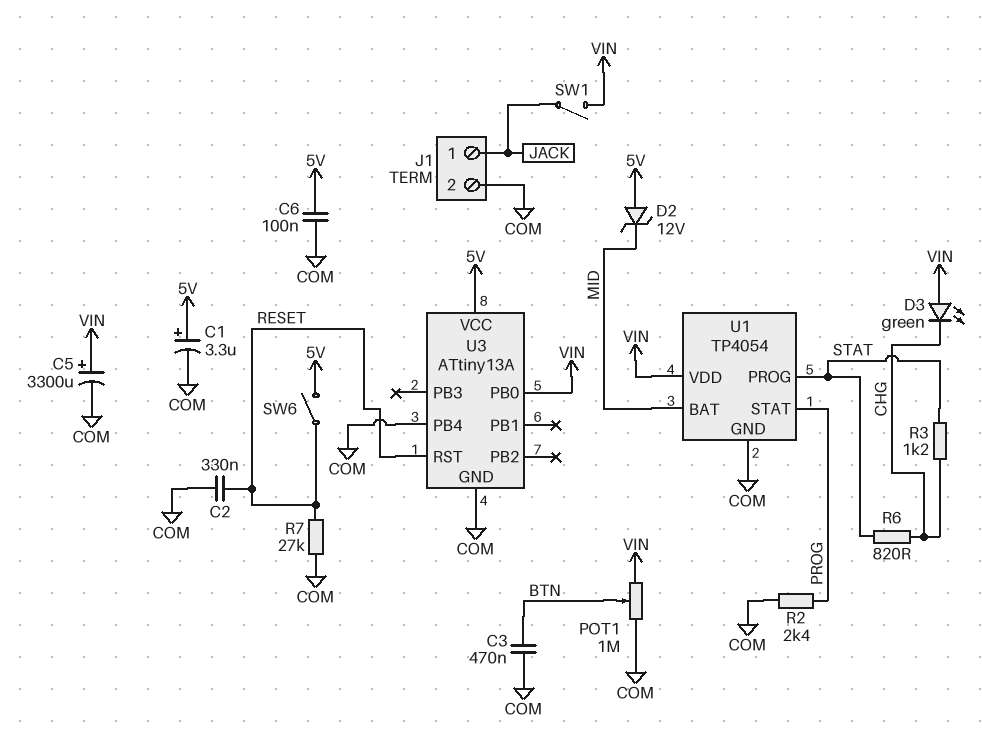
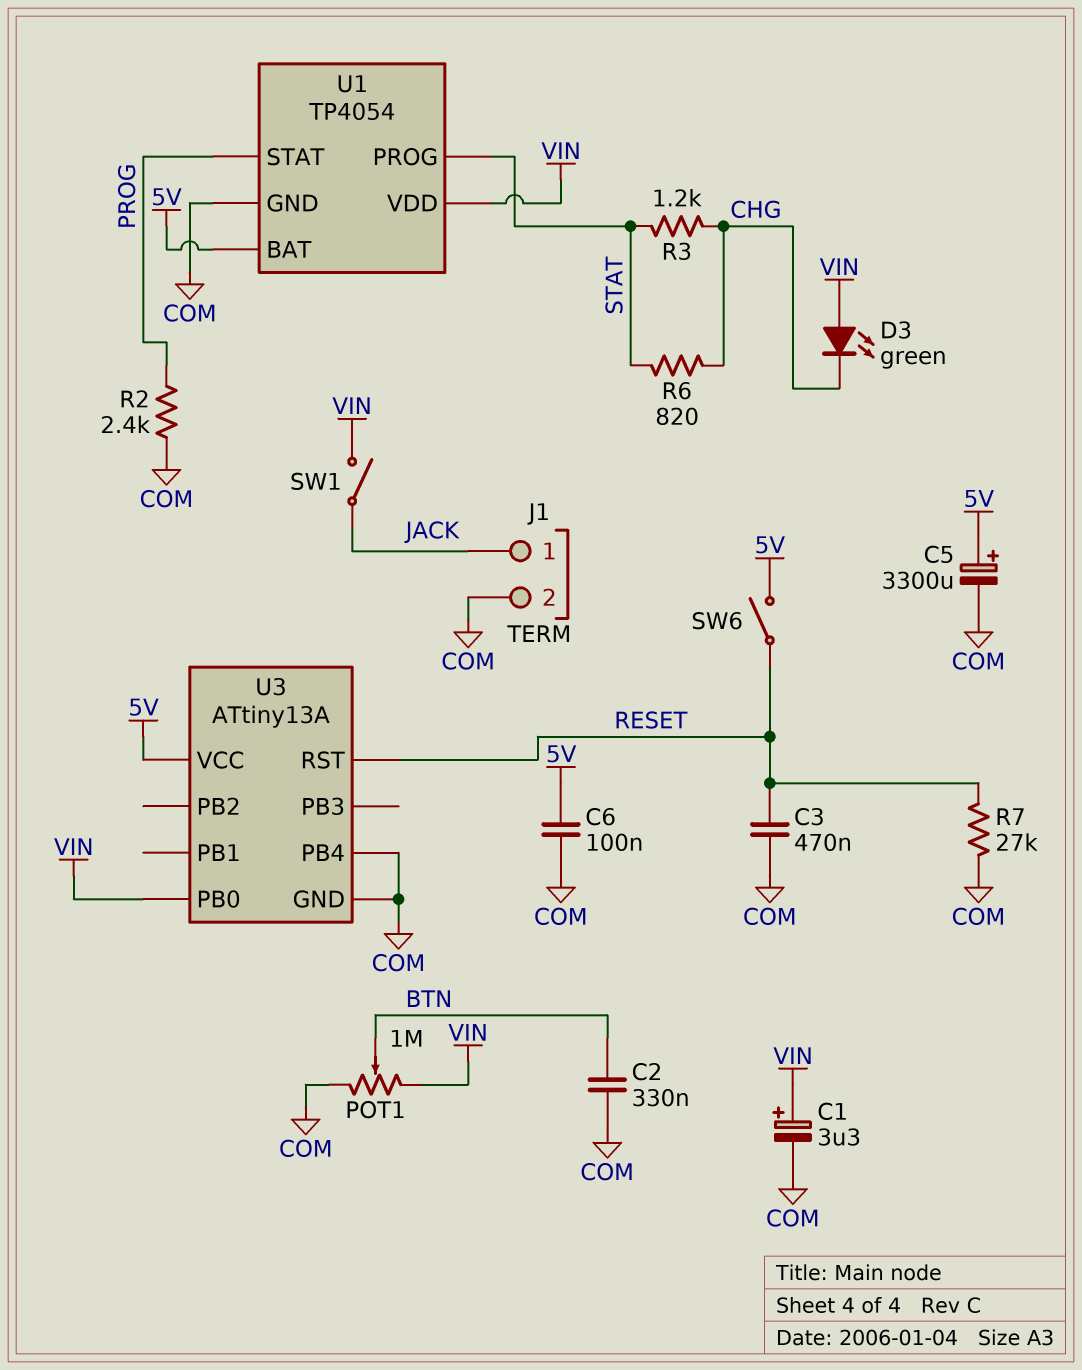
C1: 3.3uF (plus 5V, minus COM) -> 3.3uF (plus VIN, minus COM)
C2: 330nF (COM, RESET) -> 330nF (BTN, COM)
C3: 470nF (BTN, COM) -> 470nF (COM, RESET)
C5: 3300uF (plus VIN, minus COM) -> 3300uF (plus 5V, minus COM)
D2: zener 12V (A 5V, K MID) -> none
U1 pin BAT: MID -> 5V

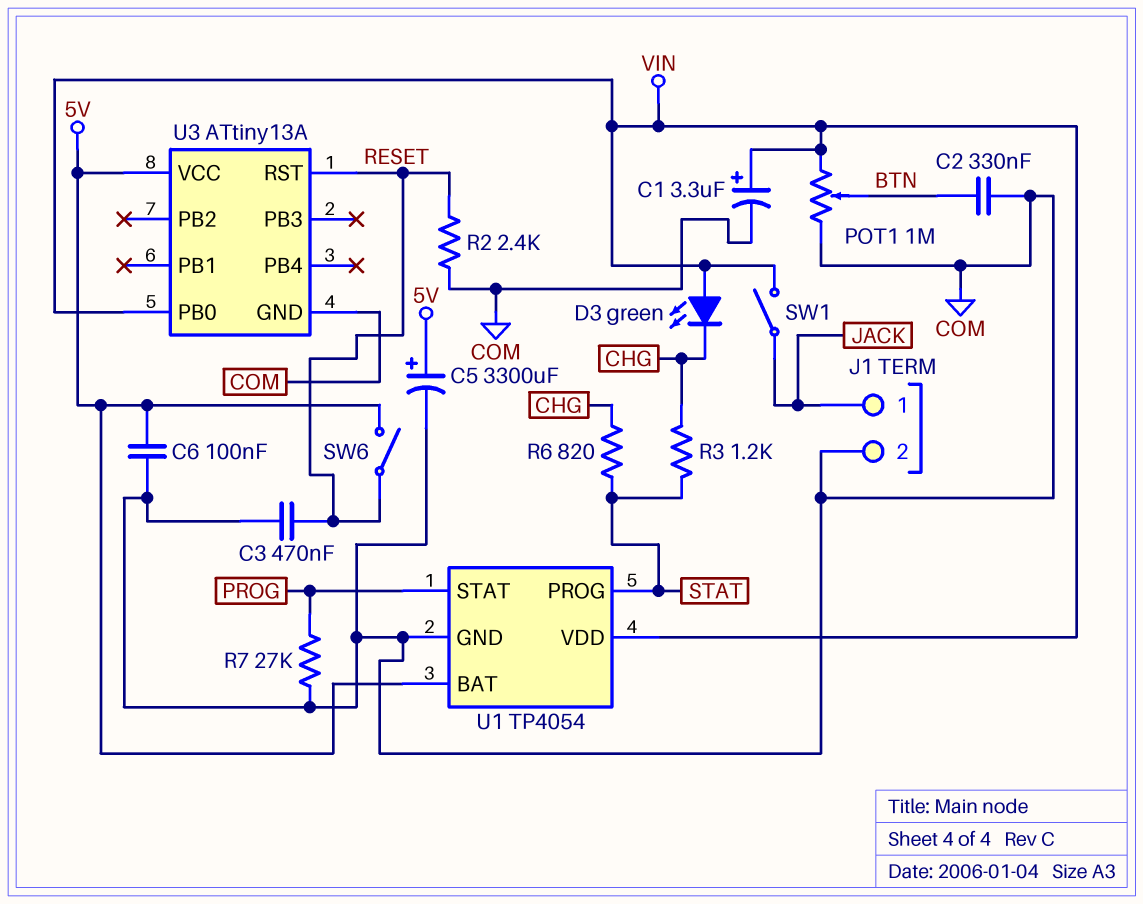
R2: 2.4k (COM, PROG) -> 2.4k (COM, RESET)
R7: 27k (COM, RESET) -> 27k (COM, PROG)
U3 pin PB4: COM -> none

